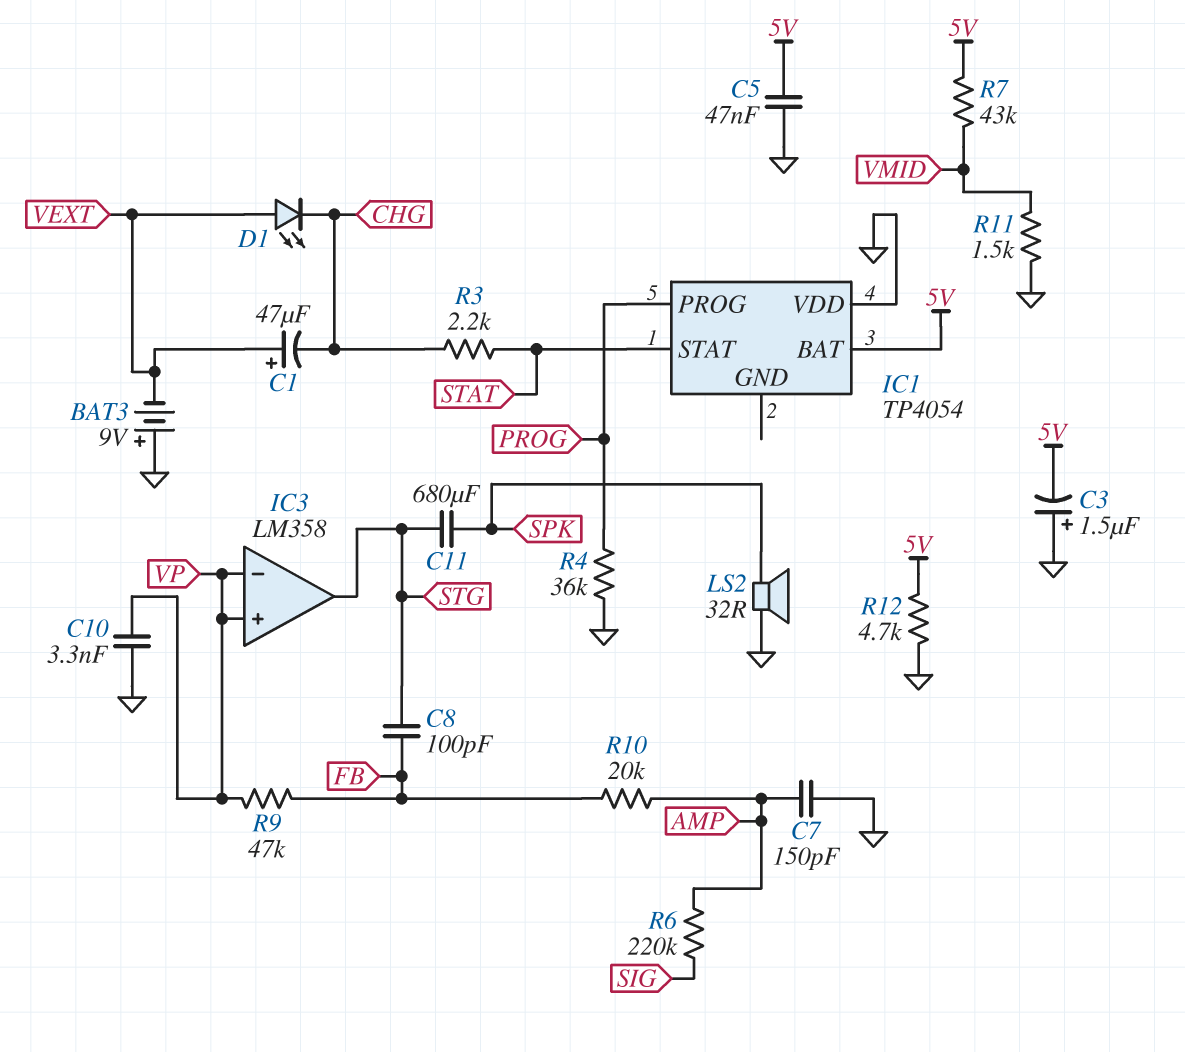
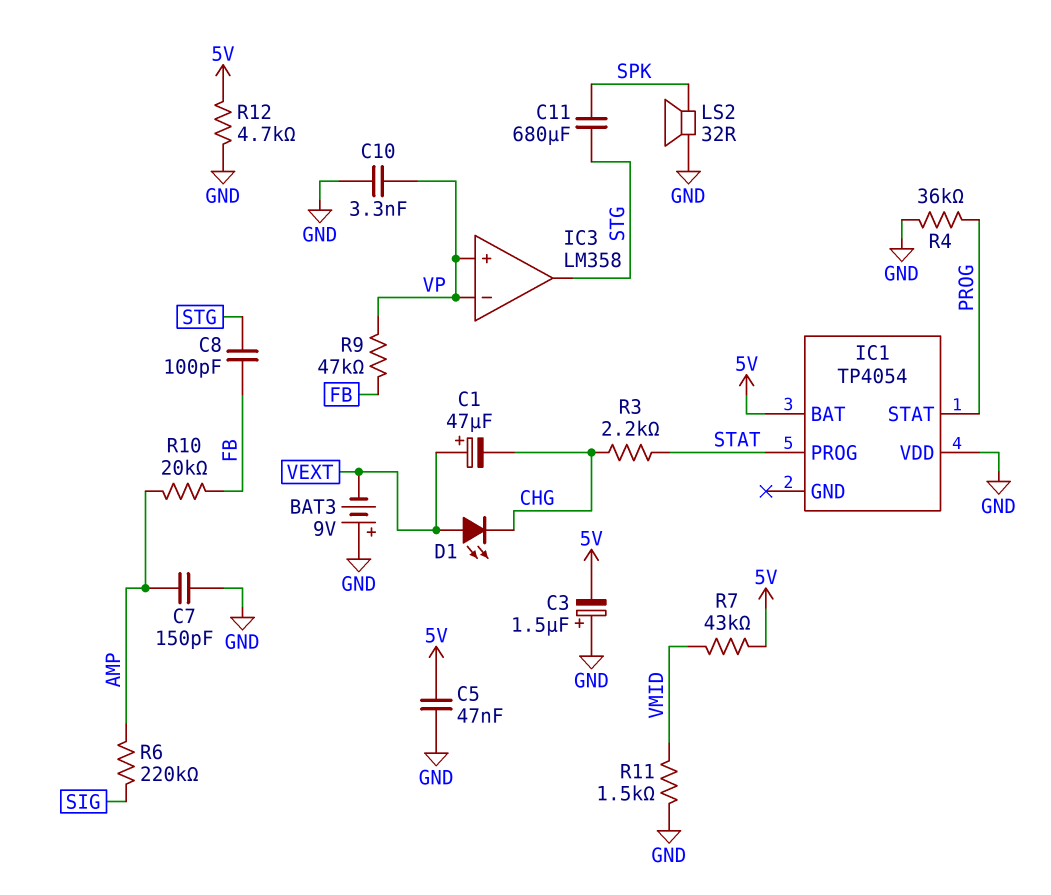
IC1 pin PROG: PROG -> STAT
IC1 pin STAT: STAT -> PROG

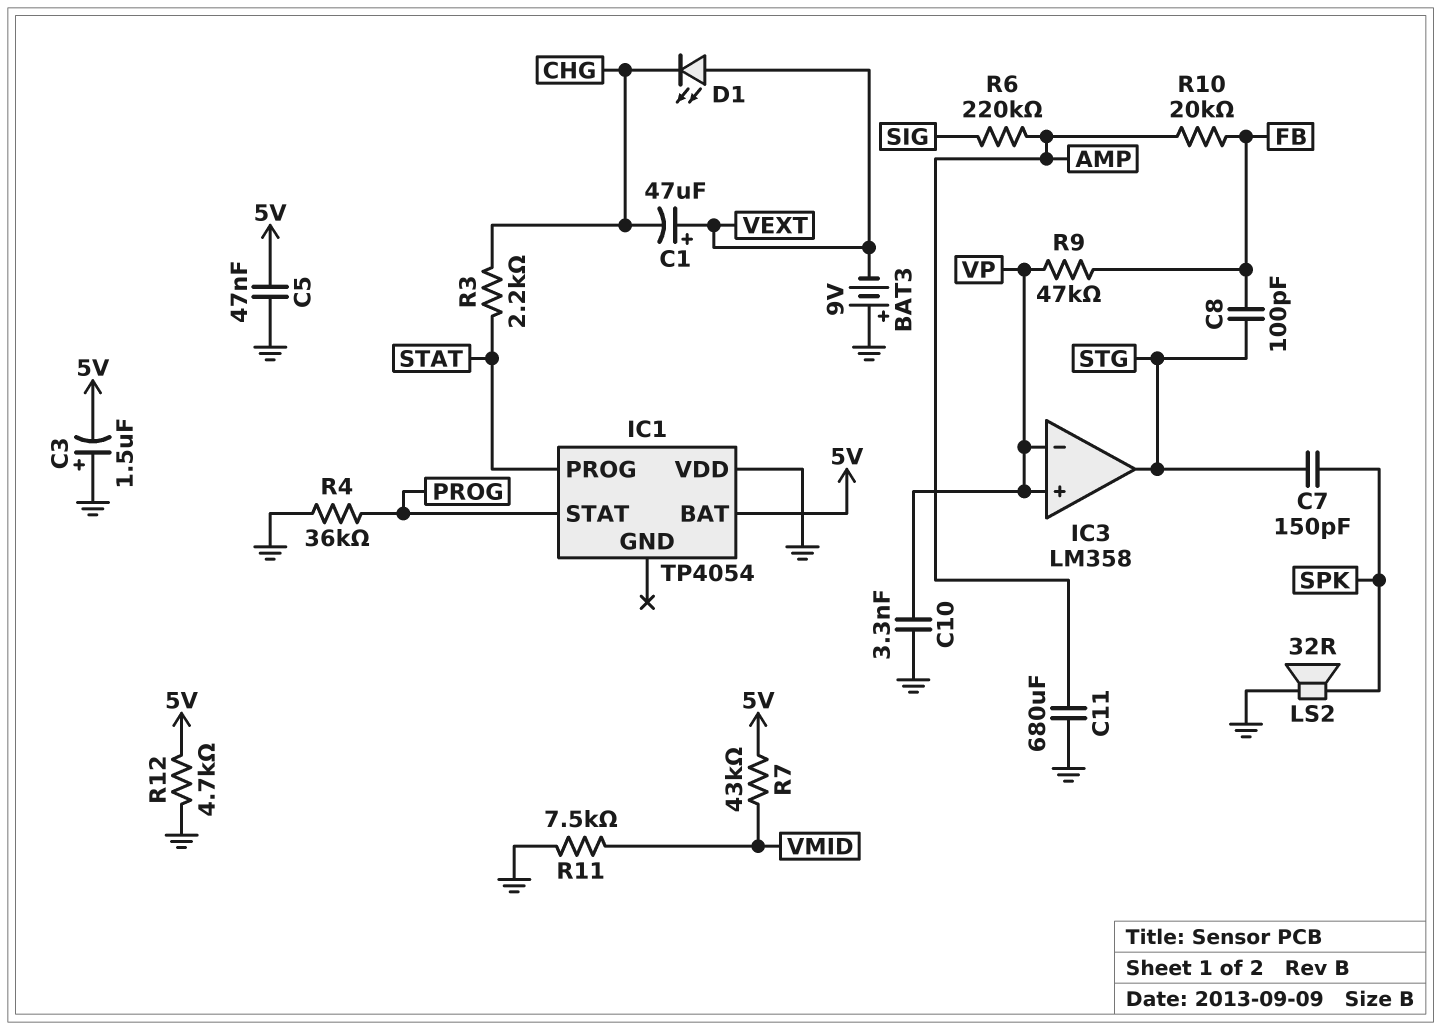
C7: 150pF (AMP, GND) -> 150pF (SPK, STG)
C11: 680uF (SPK, STG) -> 680uF (AMP, GND)
R11: 1.5k (GND, VMID) -> 7.5k (GND, VMID)

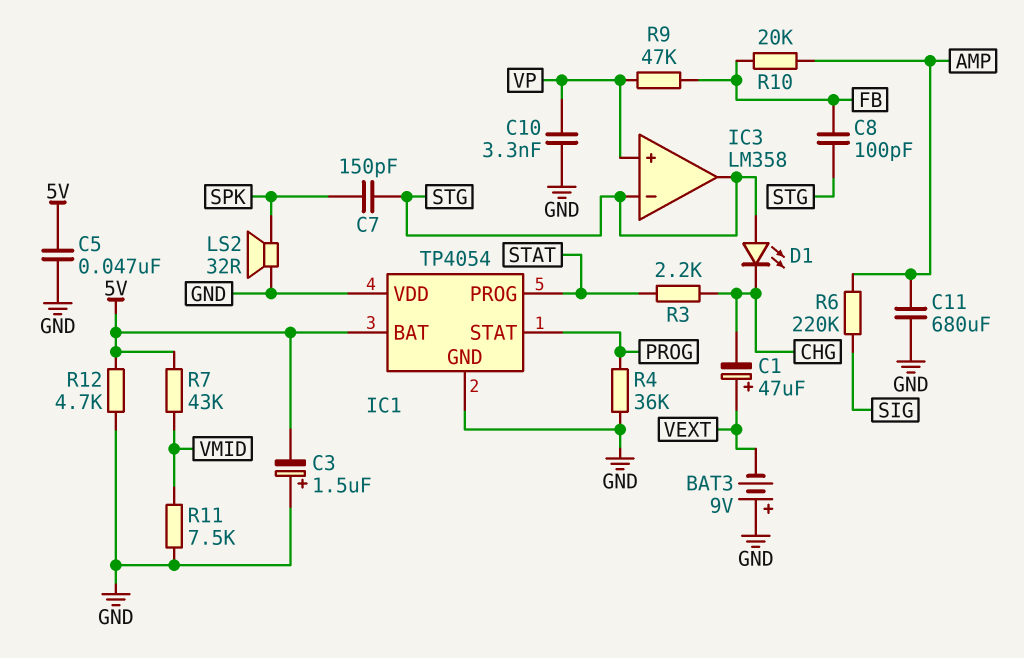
D1: LED (A VEXT, K CHG) -> LED (A STG, K CHG)
IC1 pin GND: none -> GND
IC3 pin in-: VP -> STG

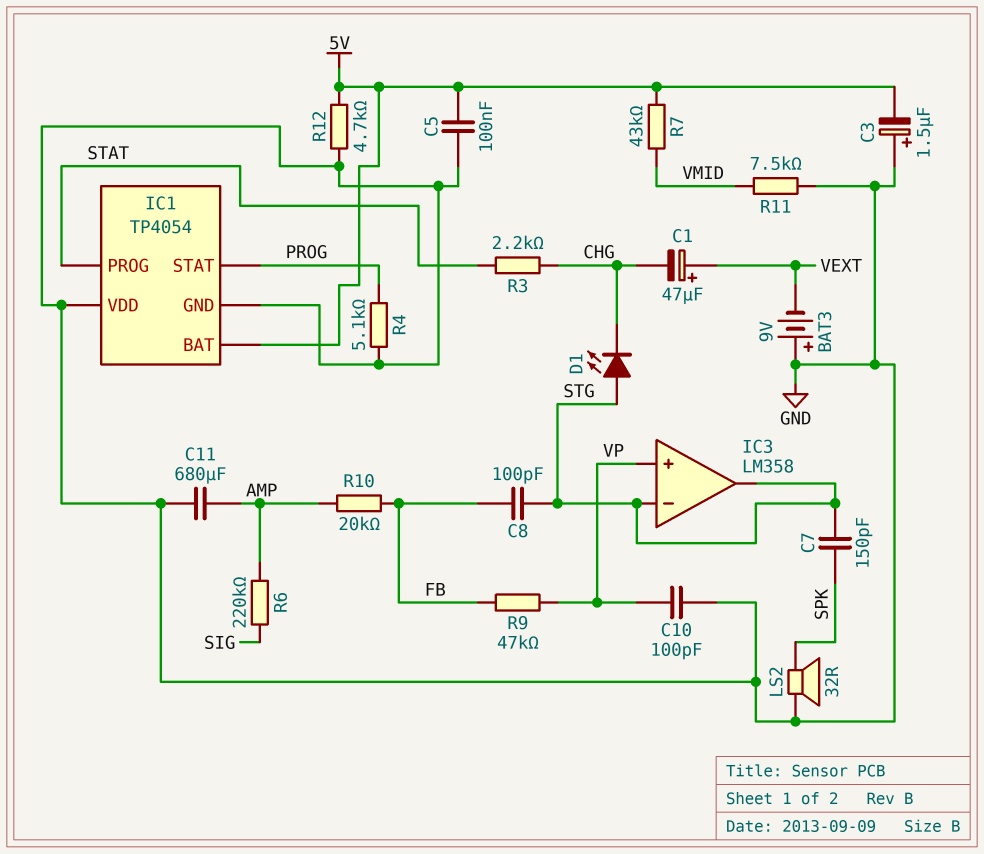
C5: 47nF (5V, GND) -> 100nF (5V, GND)
C10: 3.3nF (GND, VP) -> 100pF (GND, VP)
R4: 36k (GND, PROG) -> 5.1k (GND, PROG)

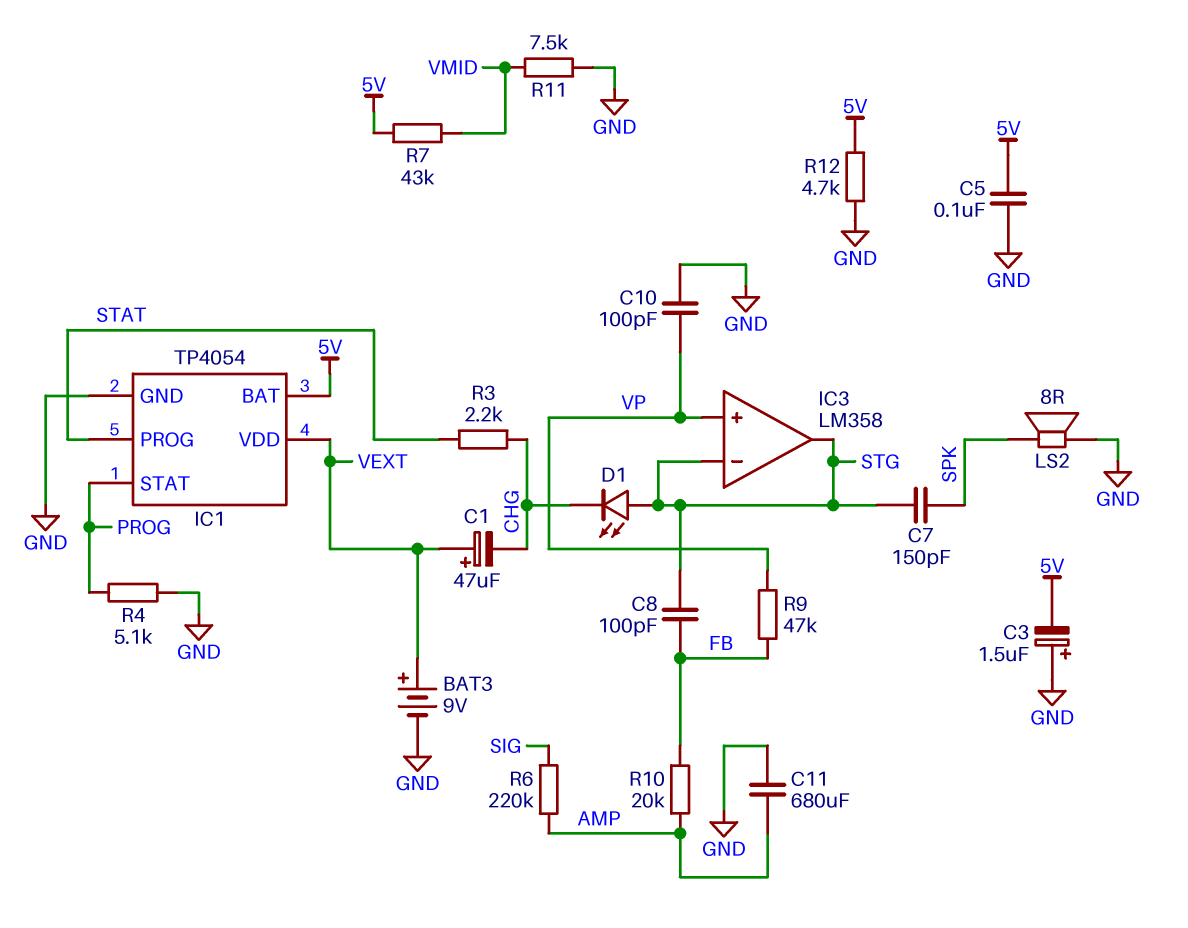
BAT3: 9V (plus GND, minus VEXT) -> 9V (plus VEXT, minus GND)
IC1 pin VDD: GND -> VEXT
LS2: speaker 32R (GND, SPK) -> speaker 8R (GND, SPK)

